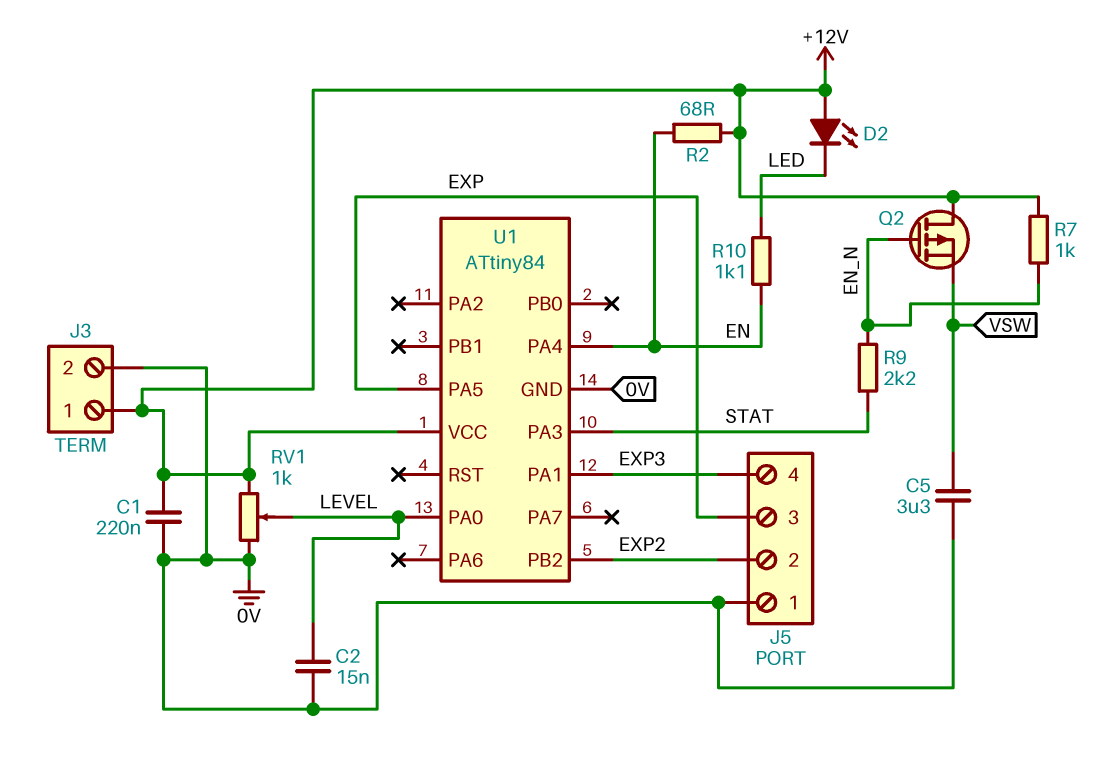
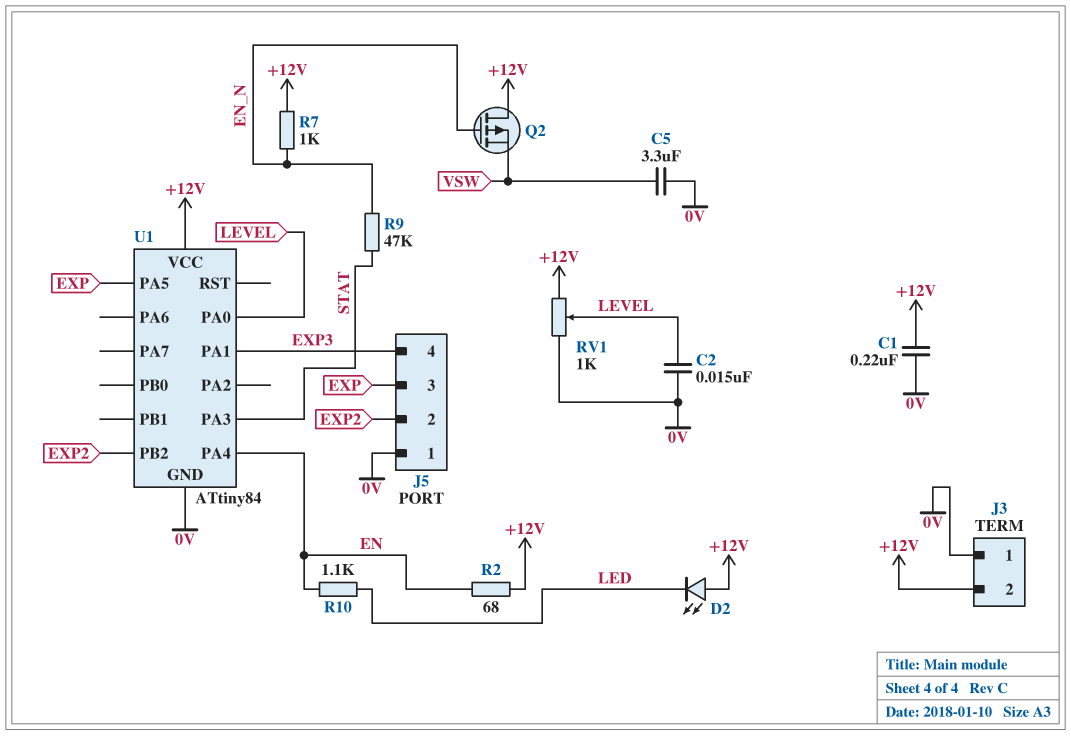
J3 pin 1: +12V -> 0V
J3 pin 2: 0V -> +12V
R9: 2.2k (EN_N, STAT) -> 47k (EN_N, STAT)

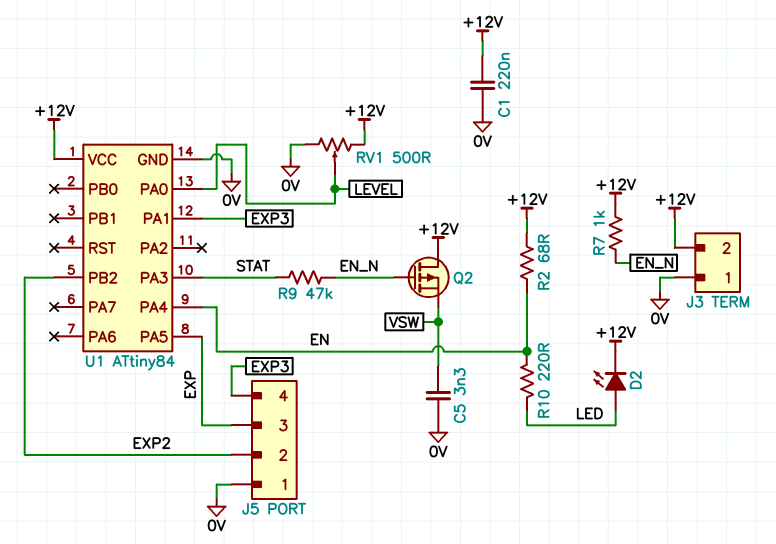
C2: 15nF (0V, LEVEL) -> none
C5: 3.3uF (0V, VSW) -> 3.3nF (0V, VSW)
D2: LED (A +12V, K LED) -> LED (A LED, K +12V)
R10: 1.1k (EN, LED) -> 220 (EN, LED)
RV1: 1k (+12V, 0V, wiper LEVEL) -> 500 (+12V, 0V, wiper LEVEL)

